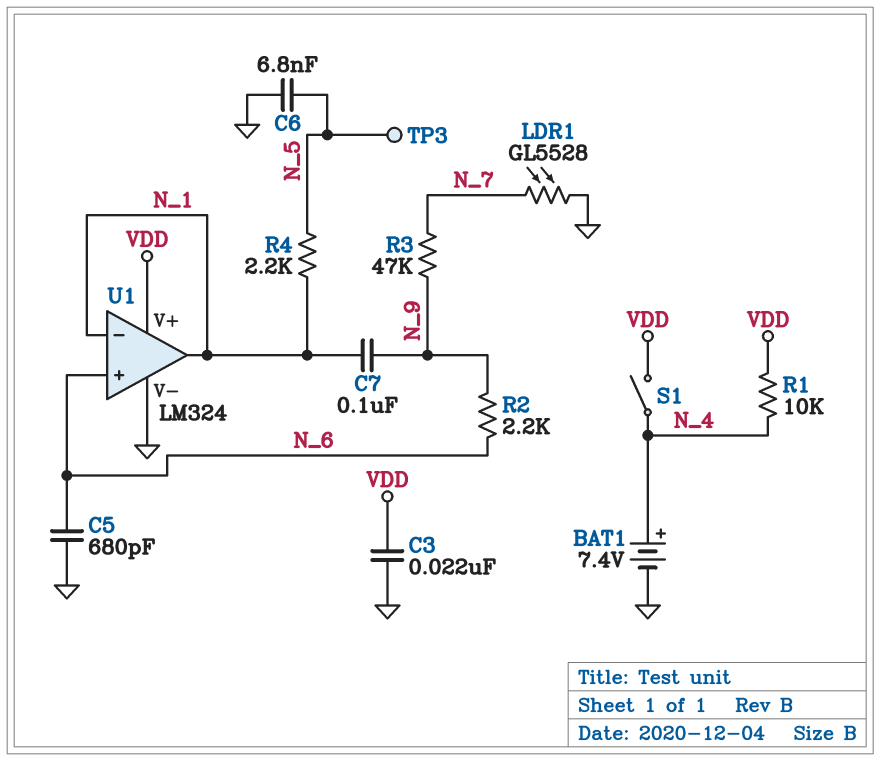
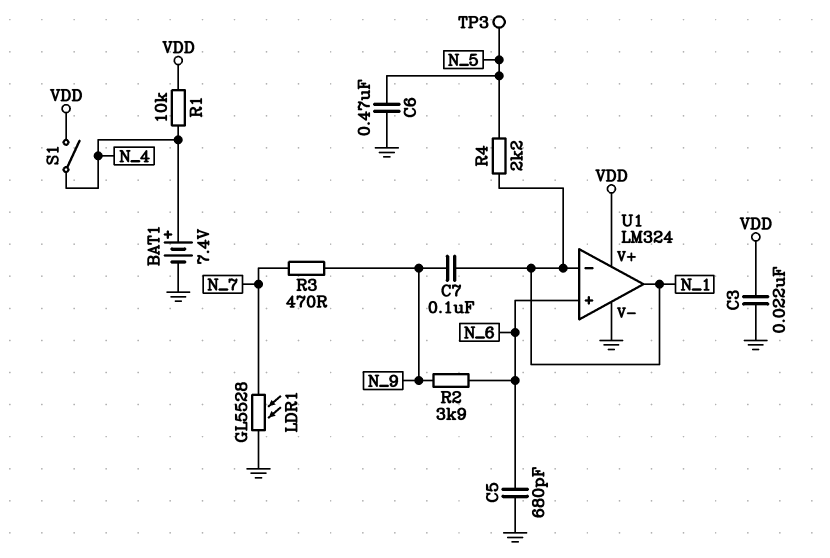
C6: 6.8nF (GND, N_5) -> 470nF (GND, N_5)
R2: 2.2k (N_6, N_9) -> 3.9k (N_6, N_9)
R3: 47k (N_7, N_9) -> 470 (N_7, N_9)

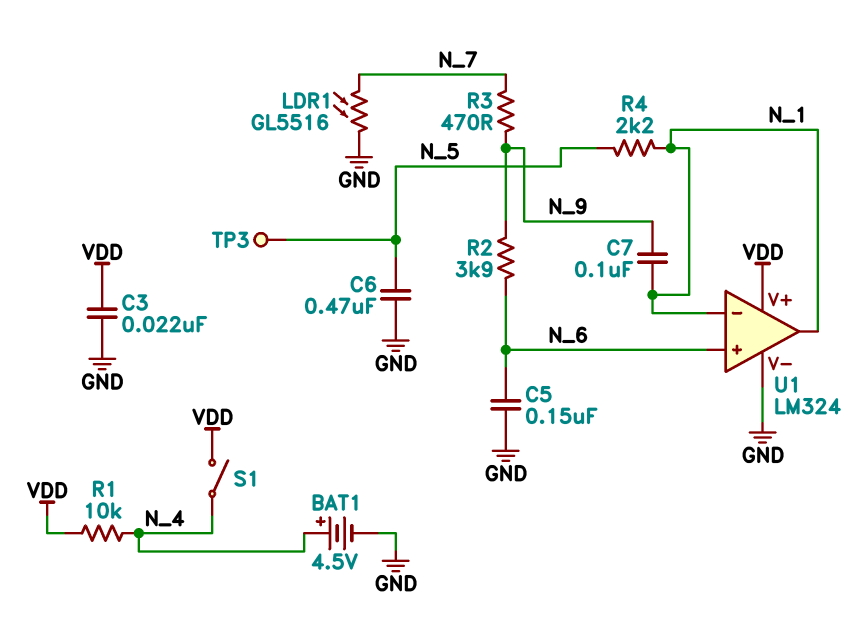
BAT1: 7.4V (plus N_4, minus GND) -> 4.5V (plus N_4, minus GND)
C5: 680pF (GND, N_6) -> 150nF (GND, N_6)
LDR1: GL5528 (GND, N_7) -> GL5516 (GND, N_7)

